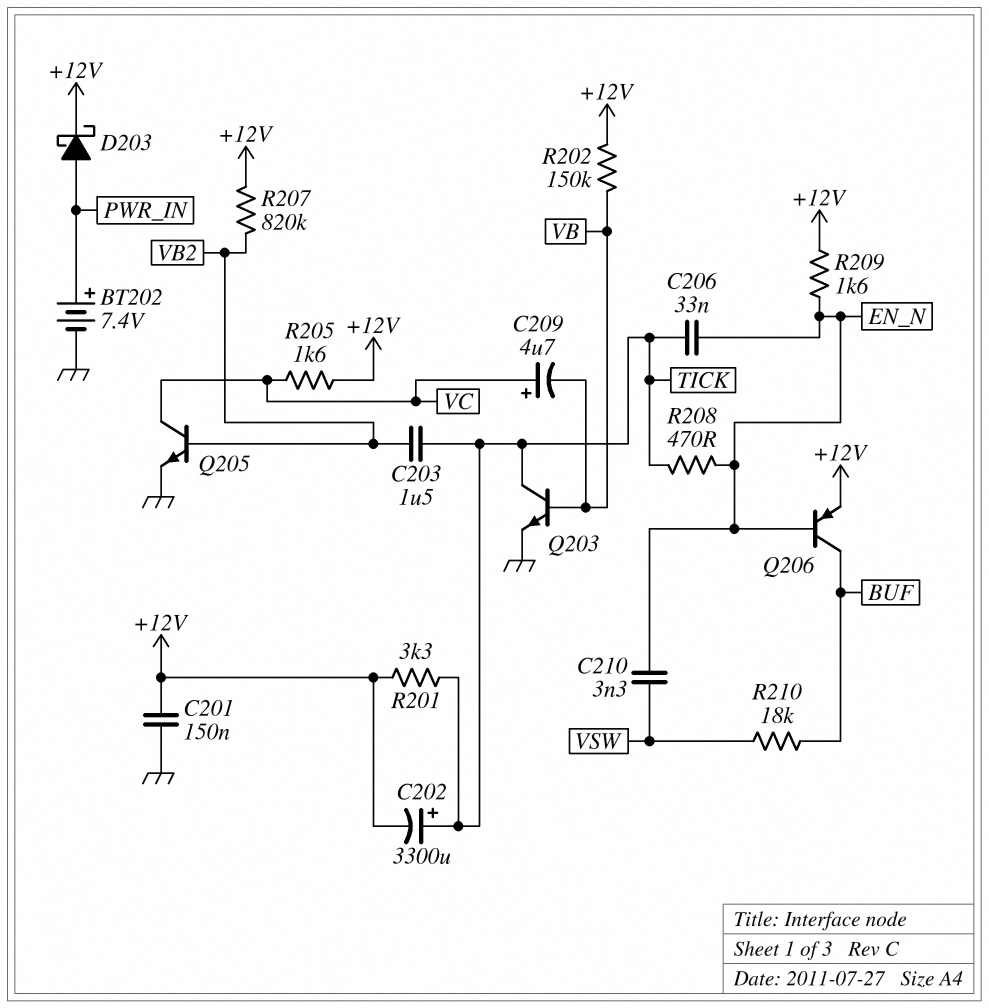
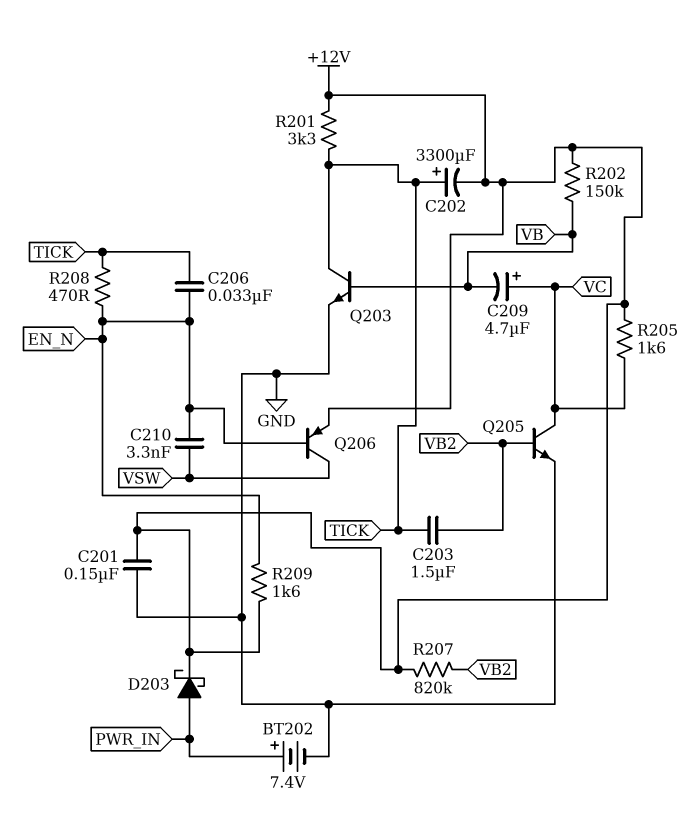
Q206: PNP (B EN_N, C BUF, E +12V) -> PNP (B EN_N, C VSW, E +12V)
R210: 18k (BUF, VSW) -> none

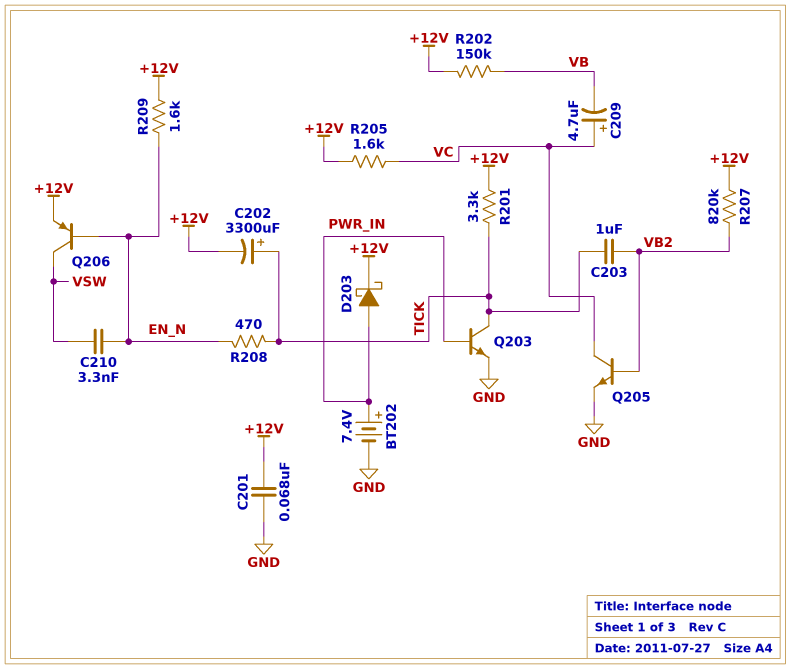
C201: 150nF (+12V, GND) -> 68nF (+12V, GND)
C203: 1.5uF (TICK, VB2) -> 1uF (TICK, VB2)
C206: 33nF (EN_N, TICK) -> none
Q203: NPN (B VB, C TICK, E GND) -> NPN (B PWR_IN, C TICK, E GND)

